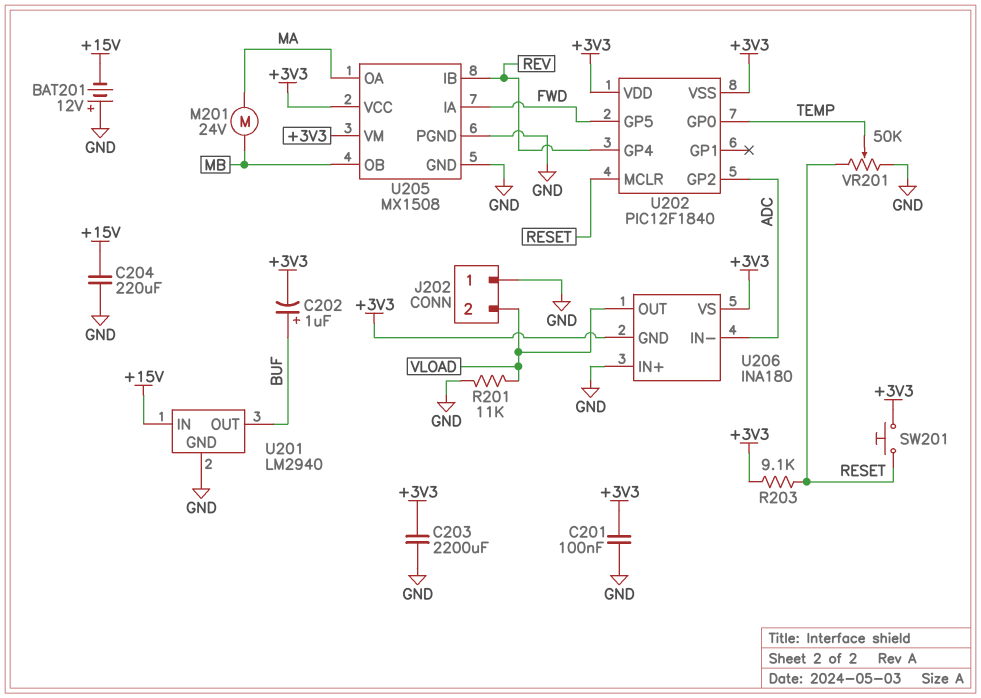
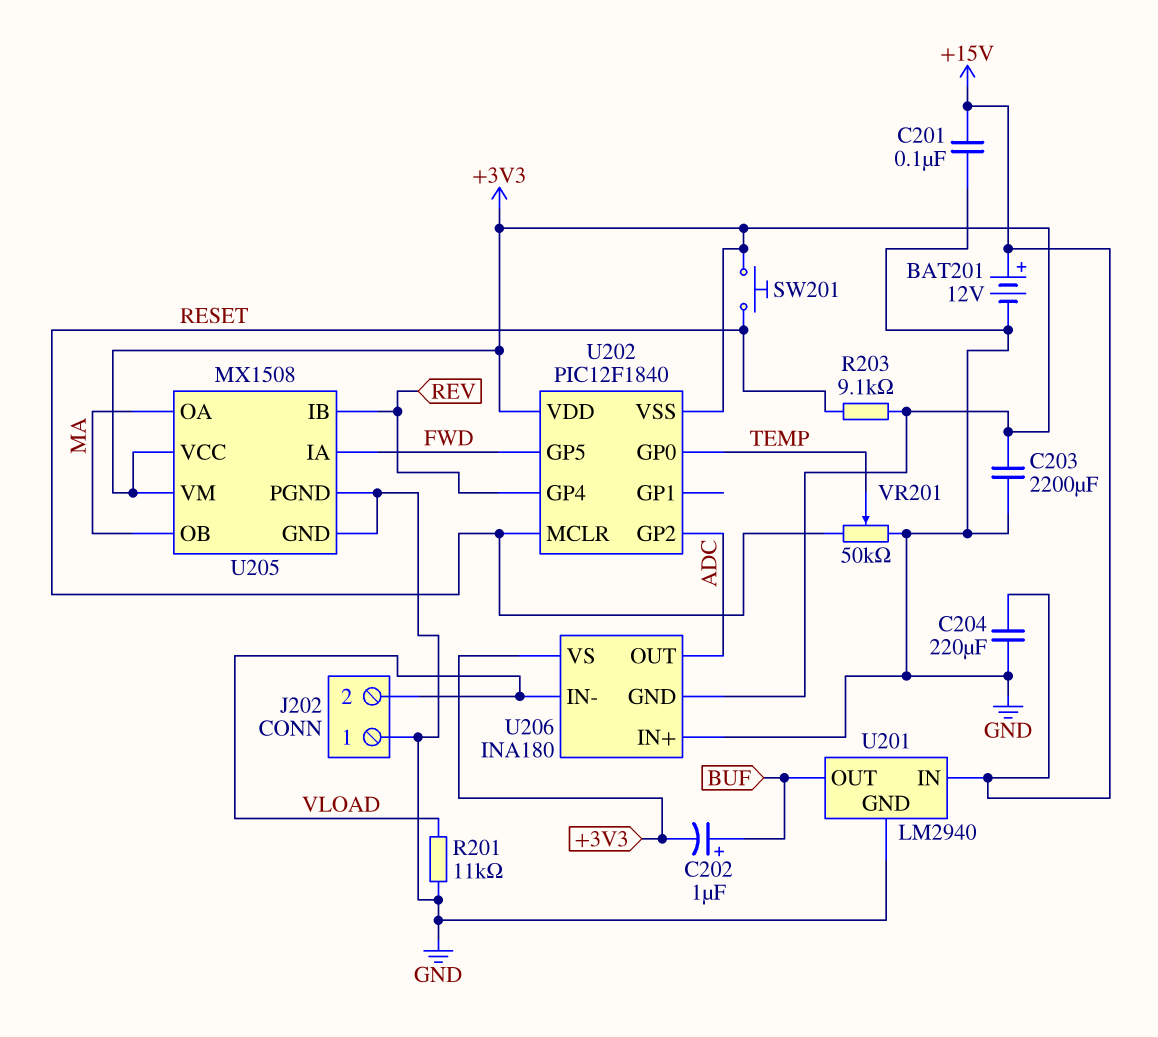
BAT201: 12V (plus GND, minus +15V) -> 12V (plus +15V, minus GND)
C201: 100nF (+3V3, GND) -> 100nF (+15V, GND)
M201: motor 24V (MA, MB) -> none
U205 pin OB: MB -> MA
U206 pin IN-: ADC -> VLOAD
U206 pin OUT: VLOAD -> ADC

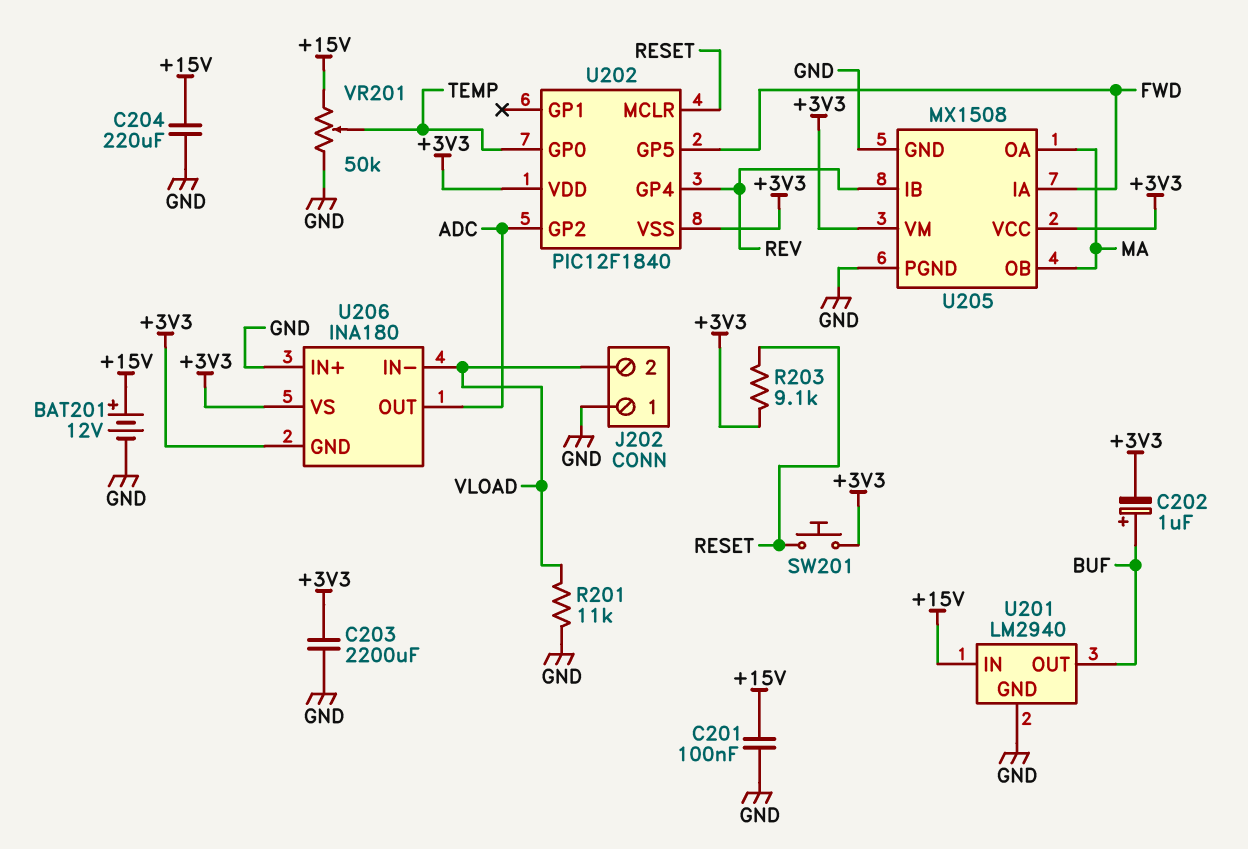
VR201: 50k (GND, RESET, wiper TEMP) -> 50k (+15V, GND, wiper TEMP)

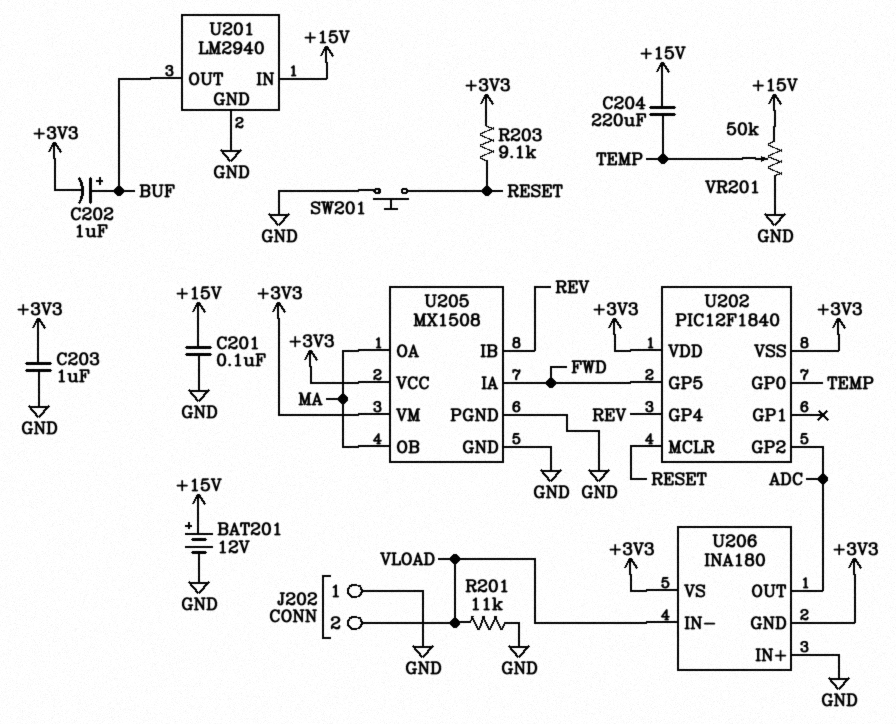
C203: 2200uF (+3V3, GND) -> 1uF (+3V3, GND)
C204: 220uF (+15V, GND) -> 220uF (+15V, TEMP)
SW201: button (+3V3, RESET) -> button (GND, RESET)

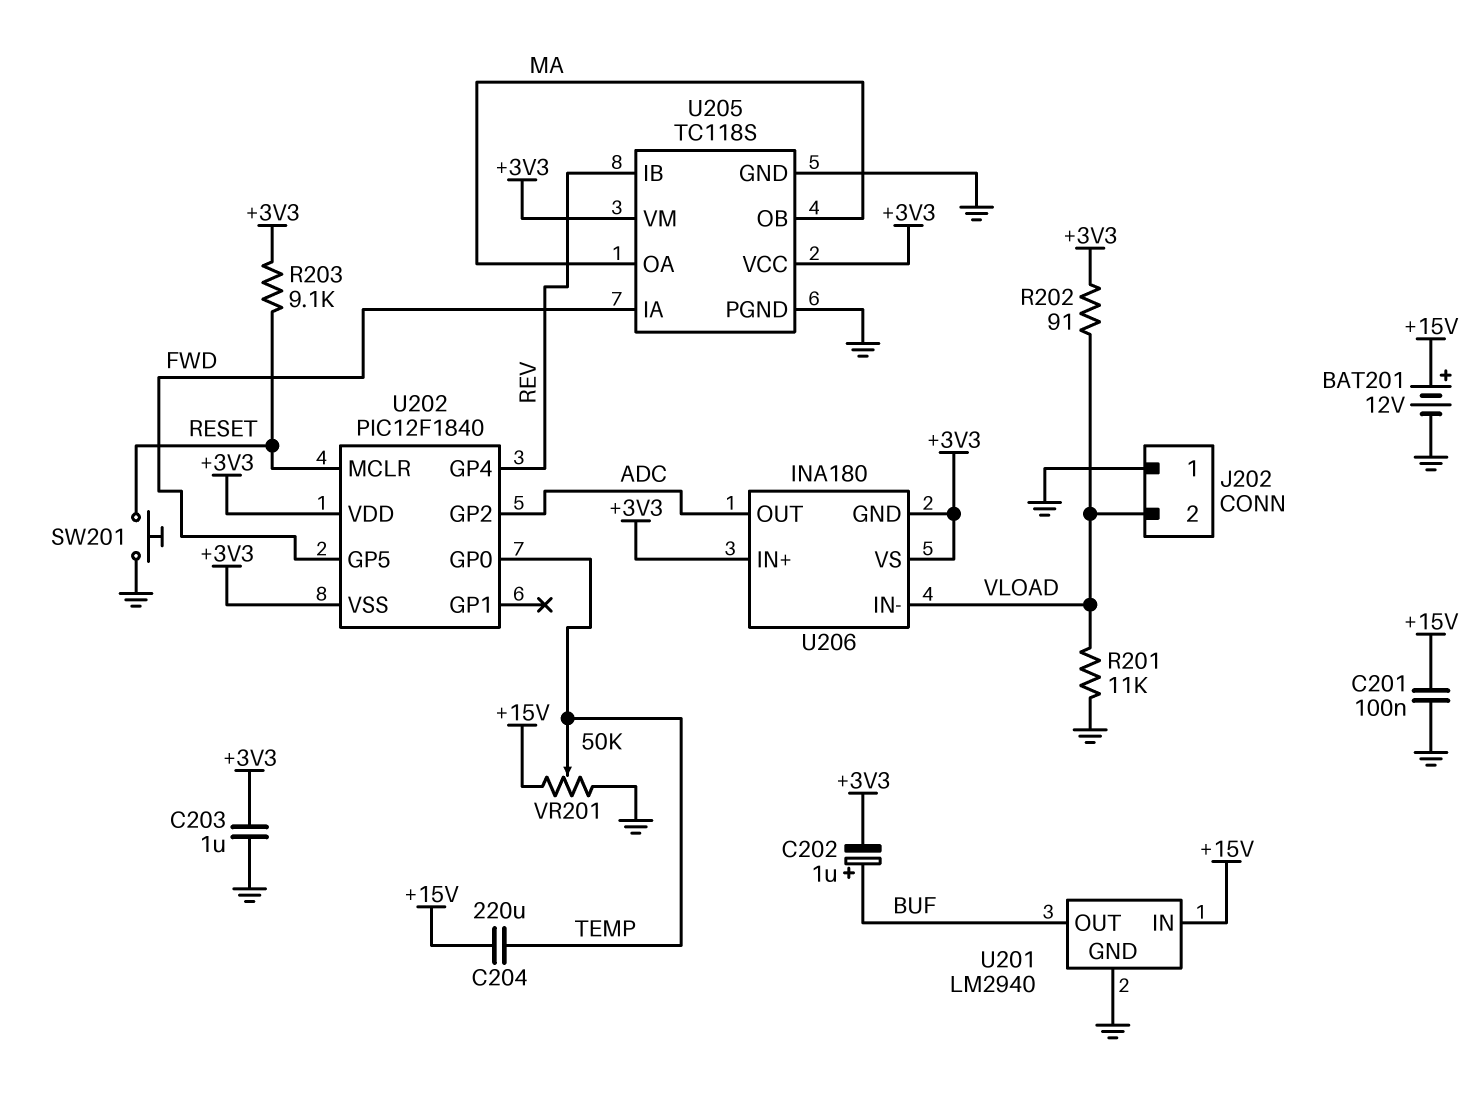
R202: none -> 91 (+3V3, VLOAD)
U205: MX1508 -> TC118S
U206 pin IN+: GND -> +3V3

